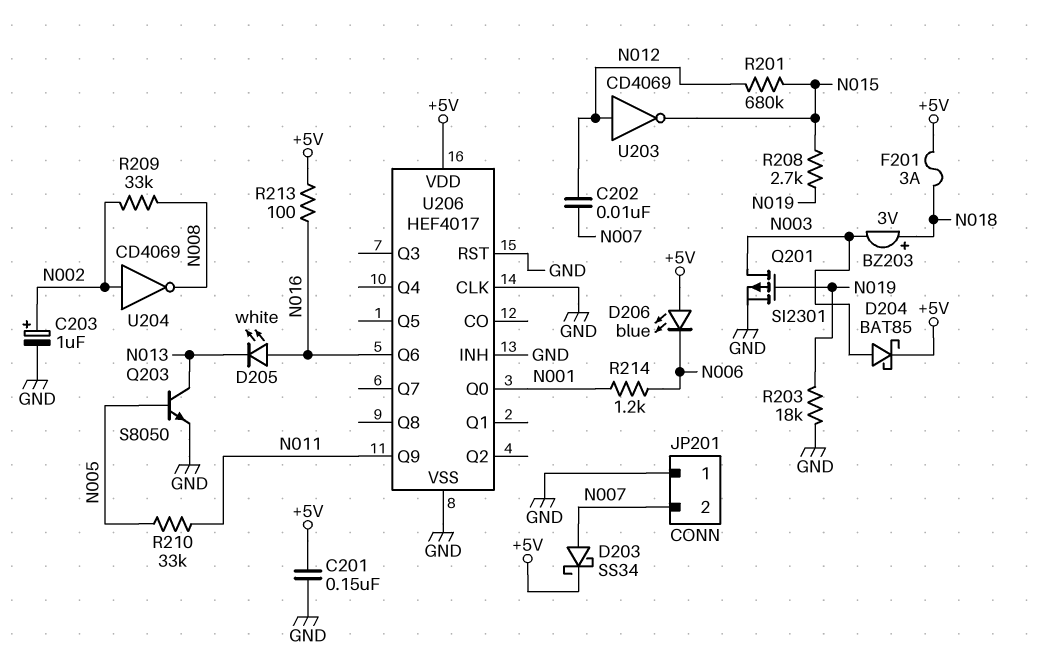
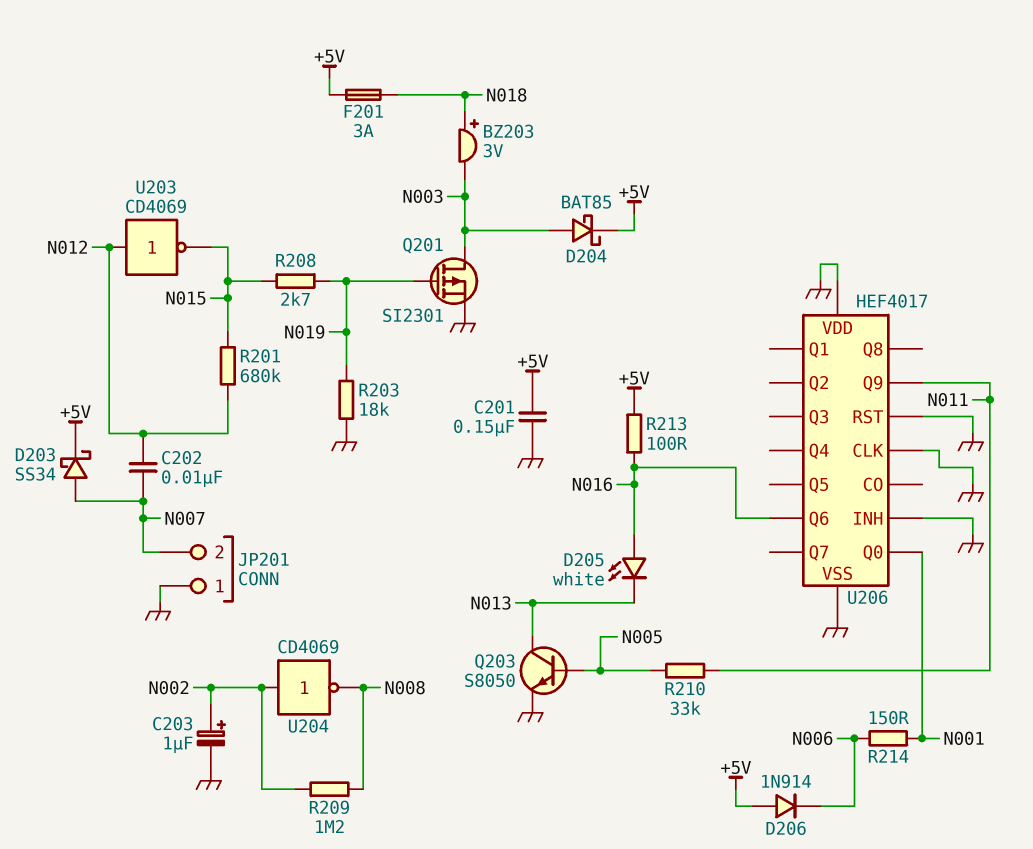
D206: LED blue (A +5V, K N006) -> diode 1N914 (A +5V, K N006)
R209: 33k (N002, N008) -> 1.2M (N002, N008)
R214: 1.2k (N001, N006) -> 150 (N001, N006)
U206 pin VDD: +5V -> GND

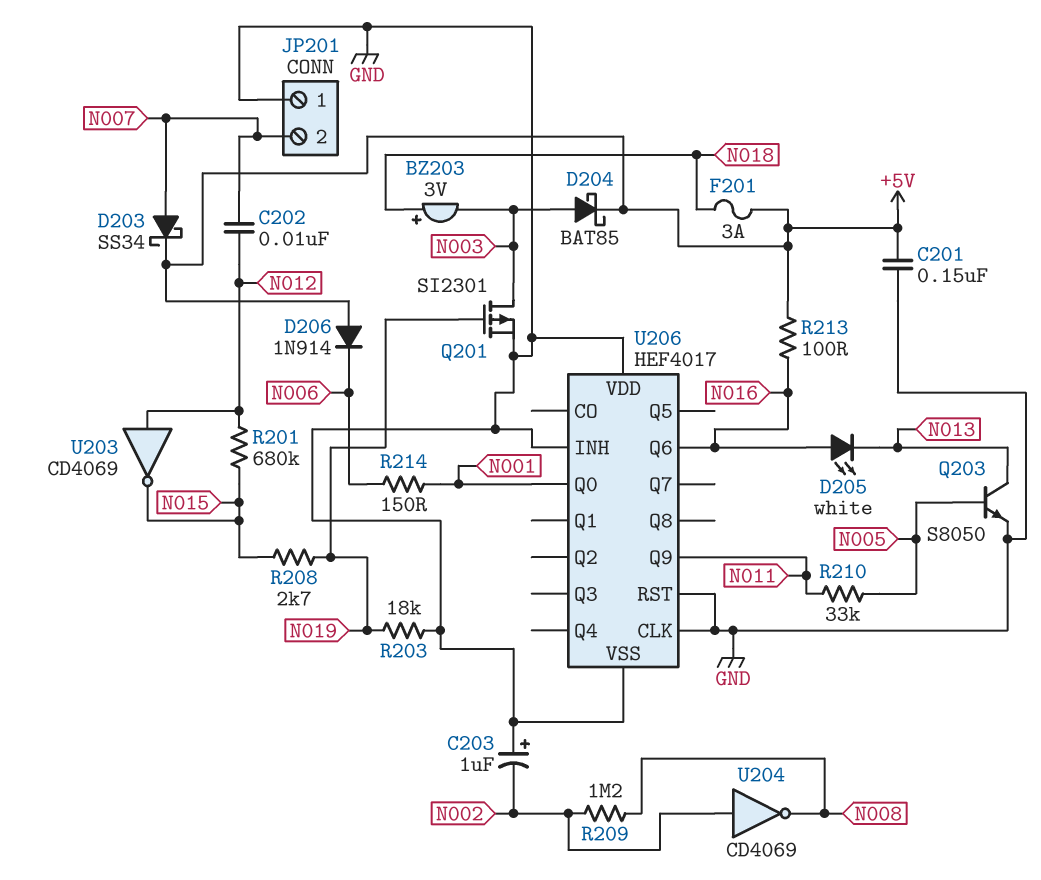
C203: 1uF (plus N002, minus GND) -> 1uF (plus GND, minus N002)

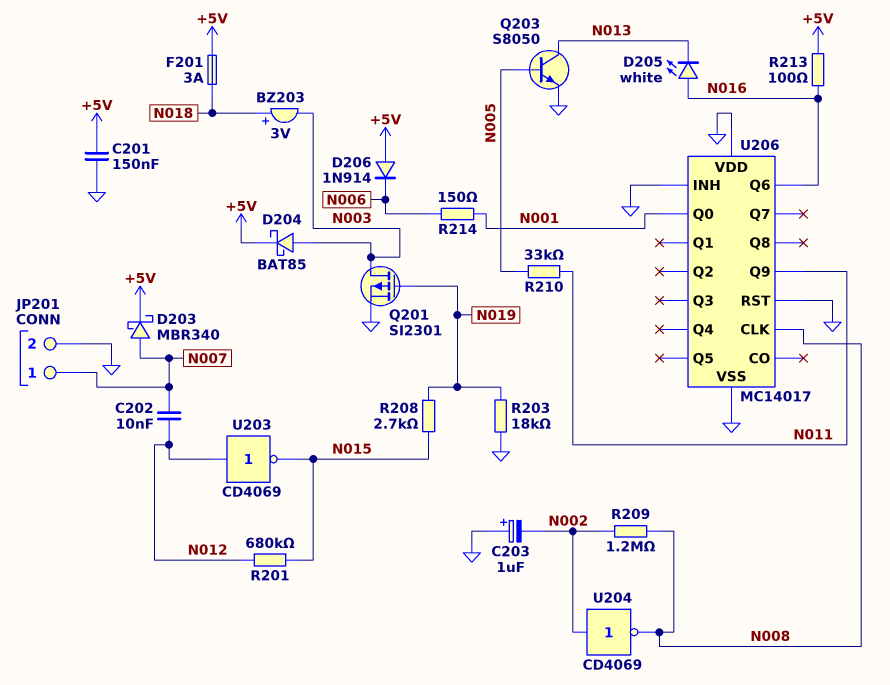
D203: schottky SS34 (A N007, K +5V) -> schottky MBR340 (A N007, K +5V)
JP201 pin 1: GND -> N007
JP201 pin 2: N007 -> GND
U206: HEF4017 -> MC14017
U206 pin CLK: GND -> N008

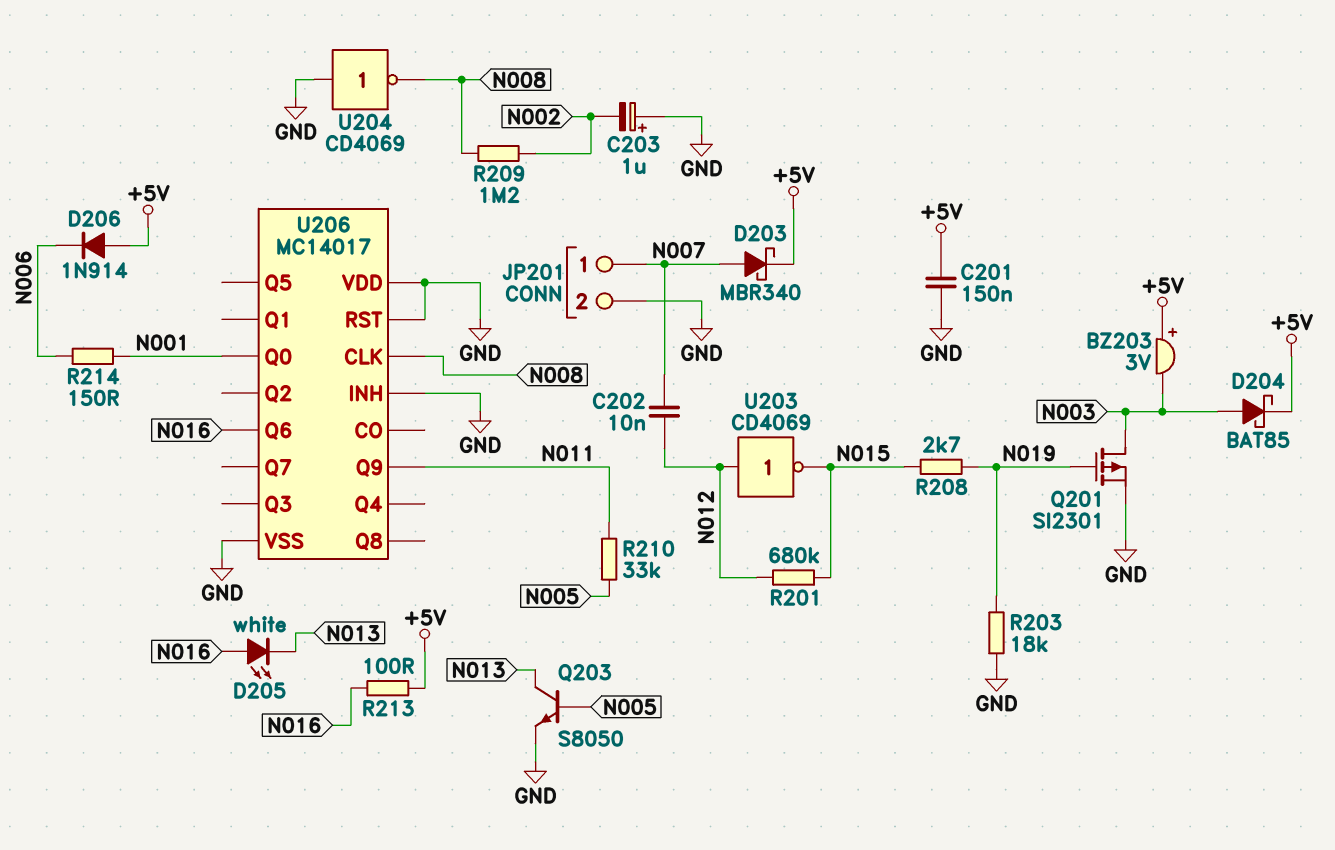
BZ203: buzzer 3V (plus N018, minus N003) -> buzzer 3V (plus +5V, minus N003)
F201: 3A (+5V, N018) -> none
U204: NOT CD4069 (in N002, out N008) -> NOT CD4069 (in GND, out N008)

